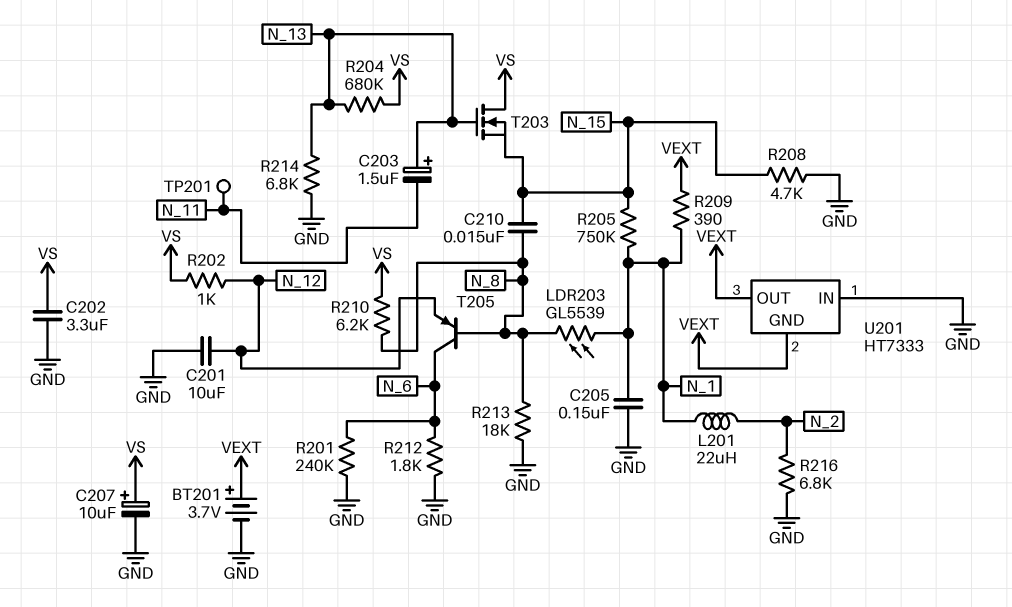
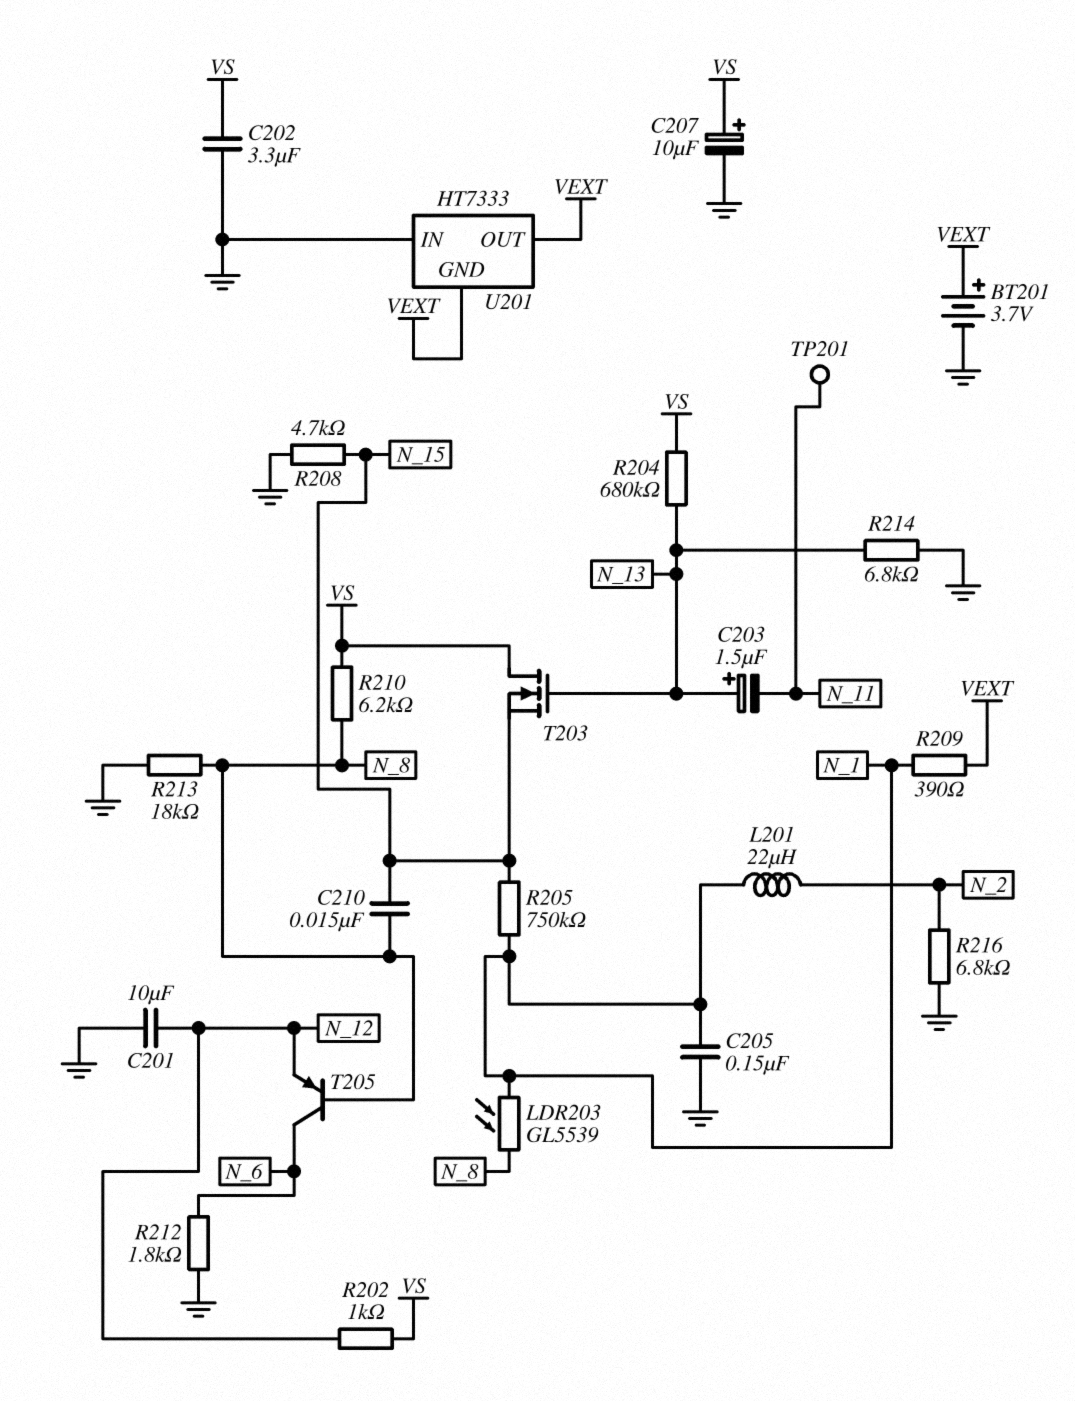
R201: 240k (GND, N_6) -> none

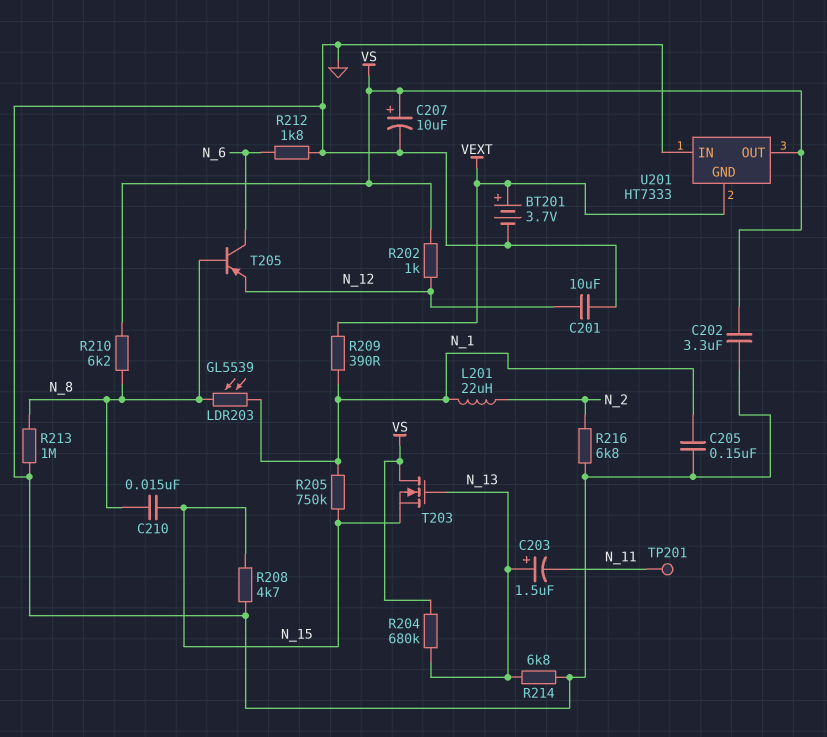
R213: 18k (GND, N_8) -> 1M (GND, N_8)
U201 pin OUT: VEXT -> VS

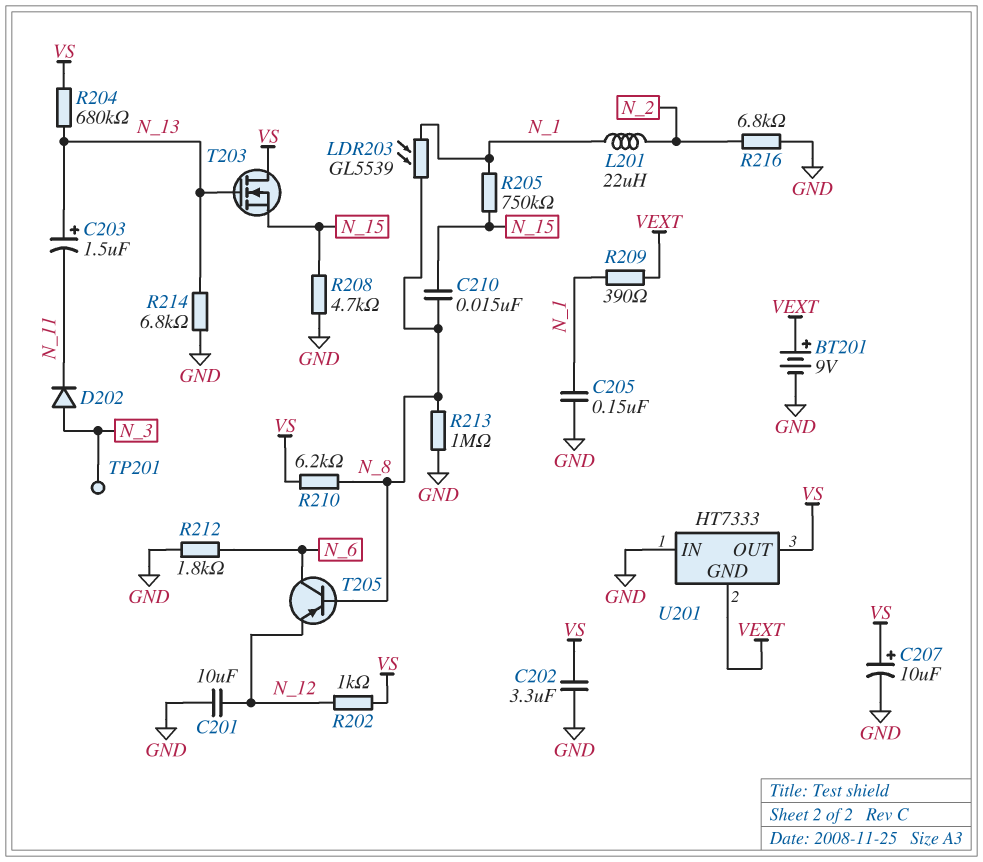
BT201: 3.7V (plus VEXT, minus GND) -> 9V (plus VEXT, minus GND)
D202: none -> diode (A N_3, K N_11)
TP201: test point (N_11) -> test point (N_3)

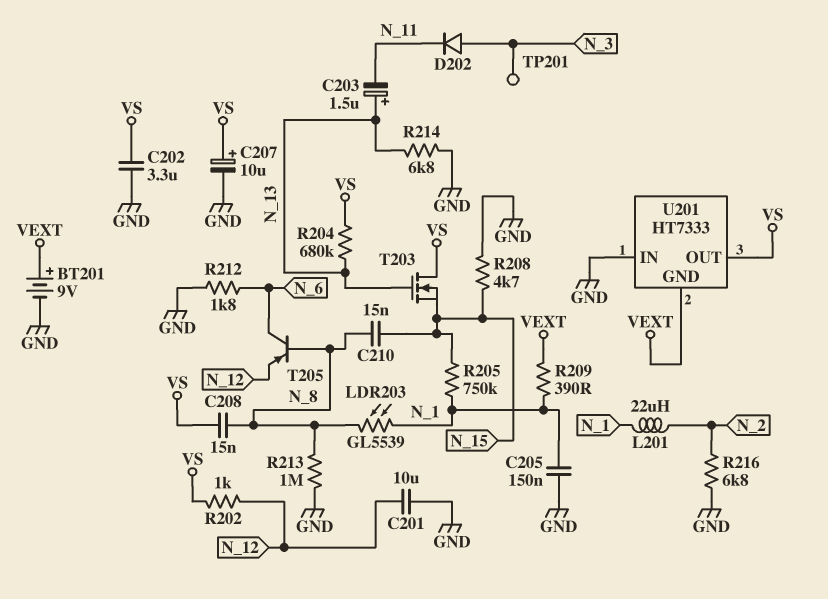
C208: none -> 15nF (N_8, VS)
R210: 6.2k (N_8, VS) -> none

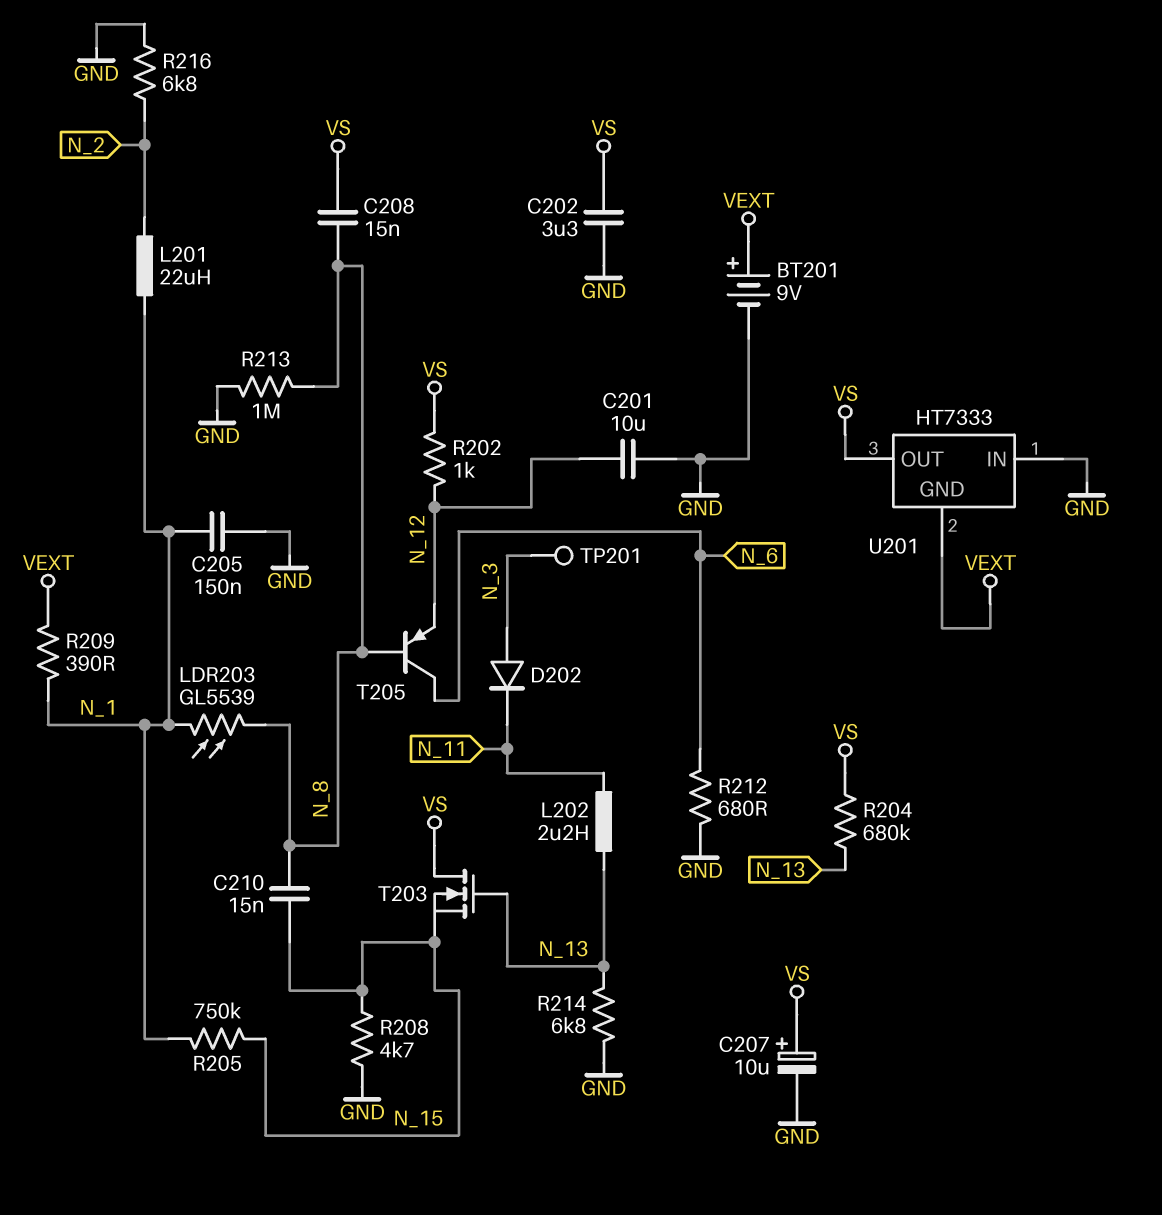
C203: 1.5uF (plus N_13, minus N_11) -> none
L202: none -> 2.2uH (N_11, N_13)
R212: 1.8k (GND, N_6) -> 680 (GND, N_6)

